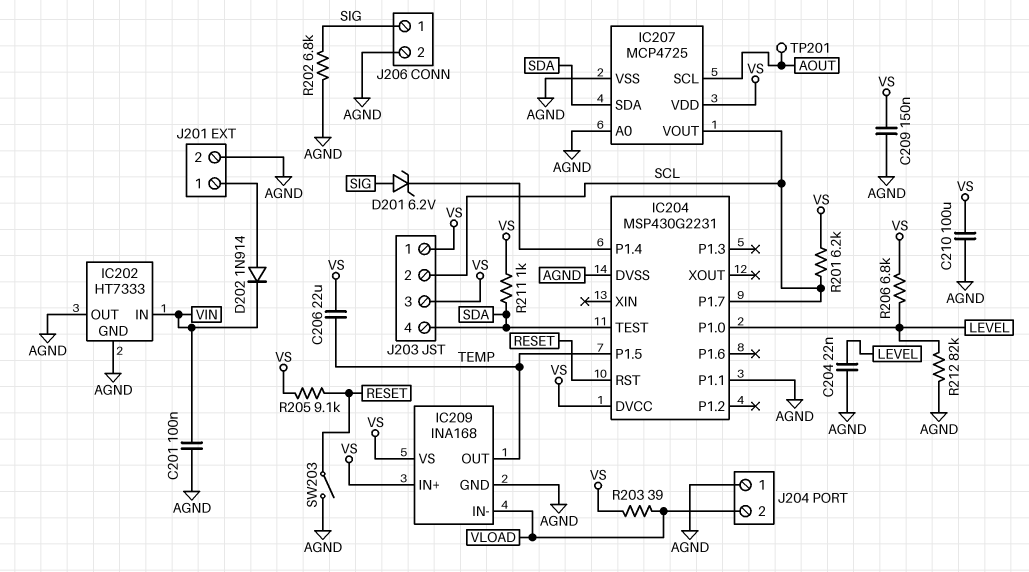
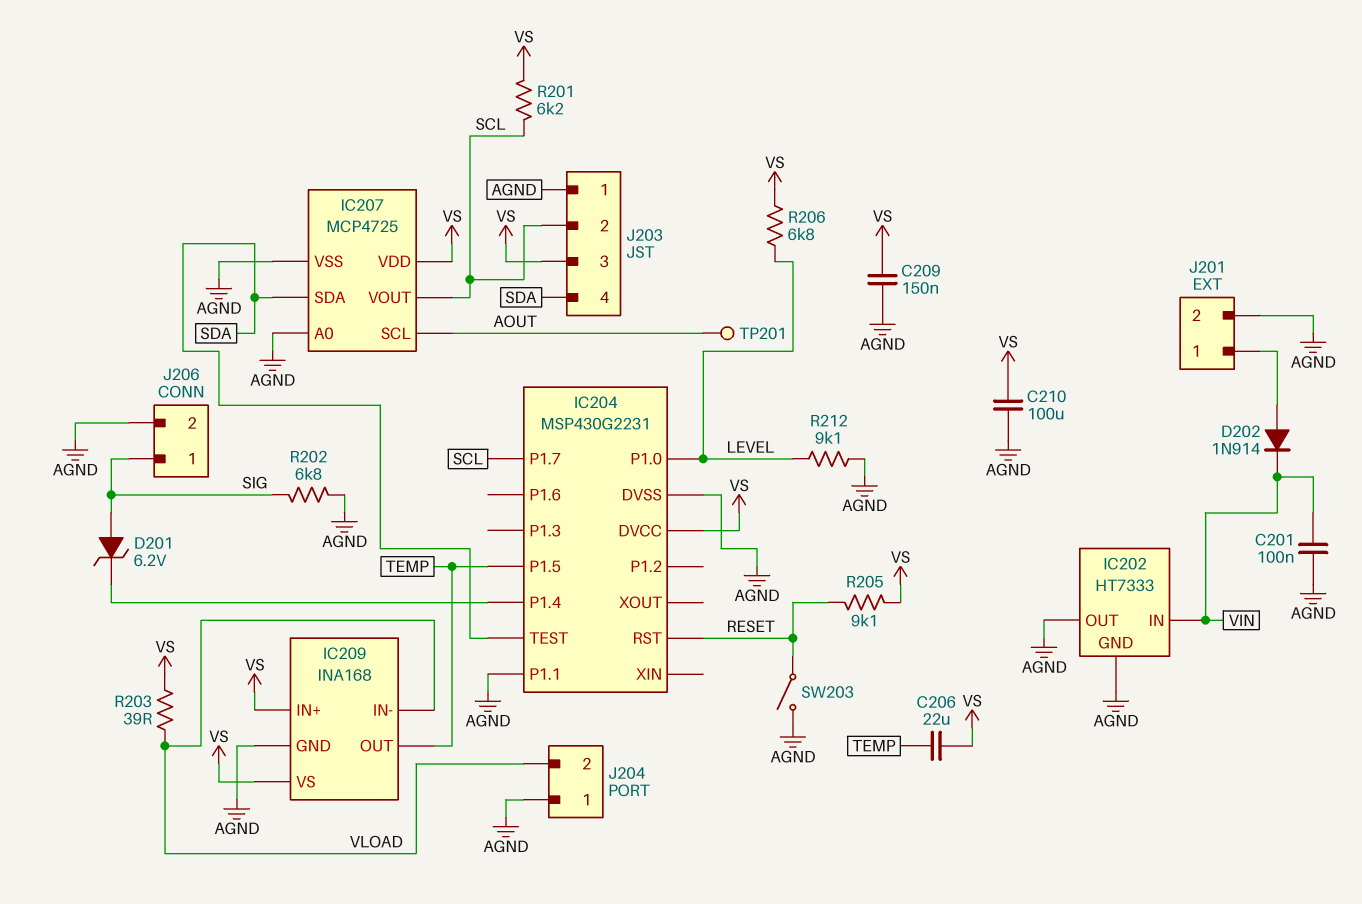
C204: 22nF (AGND, LEVEL) -> none
J203 pin 1: VS -> AGND
R211: 1k (SDA, VS) -> none
R212: 82k (AGND, LEVEL) -> 9.1k (AGND, LEVEL)

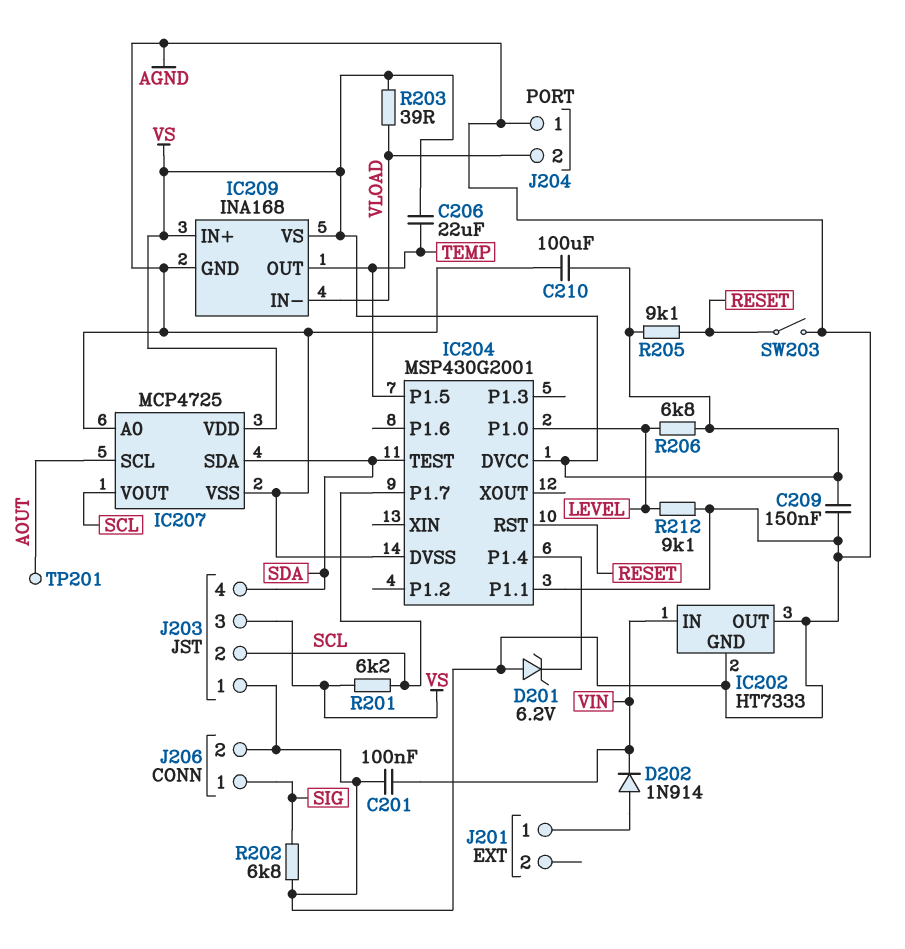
D201: zener 6.2V (A SIG, K IC204/P1.4) -> zener 6.2V (A AGND, K IC204/P1.4)
IC204: MSP430G2231 -> MSP430G2001
J201 pin 2: AGND -> none

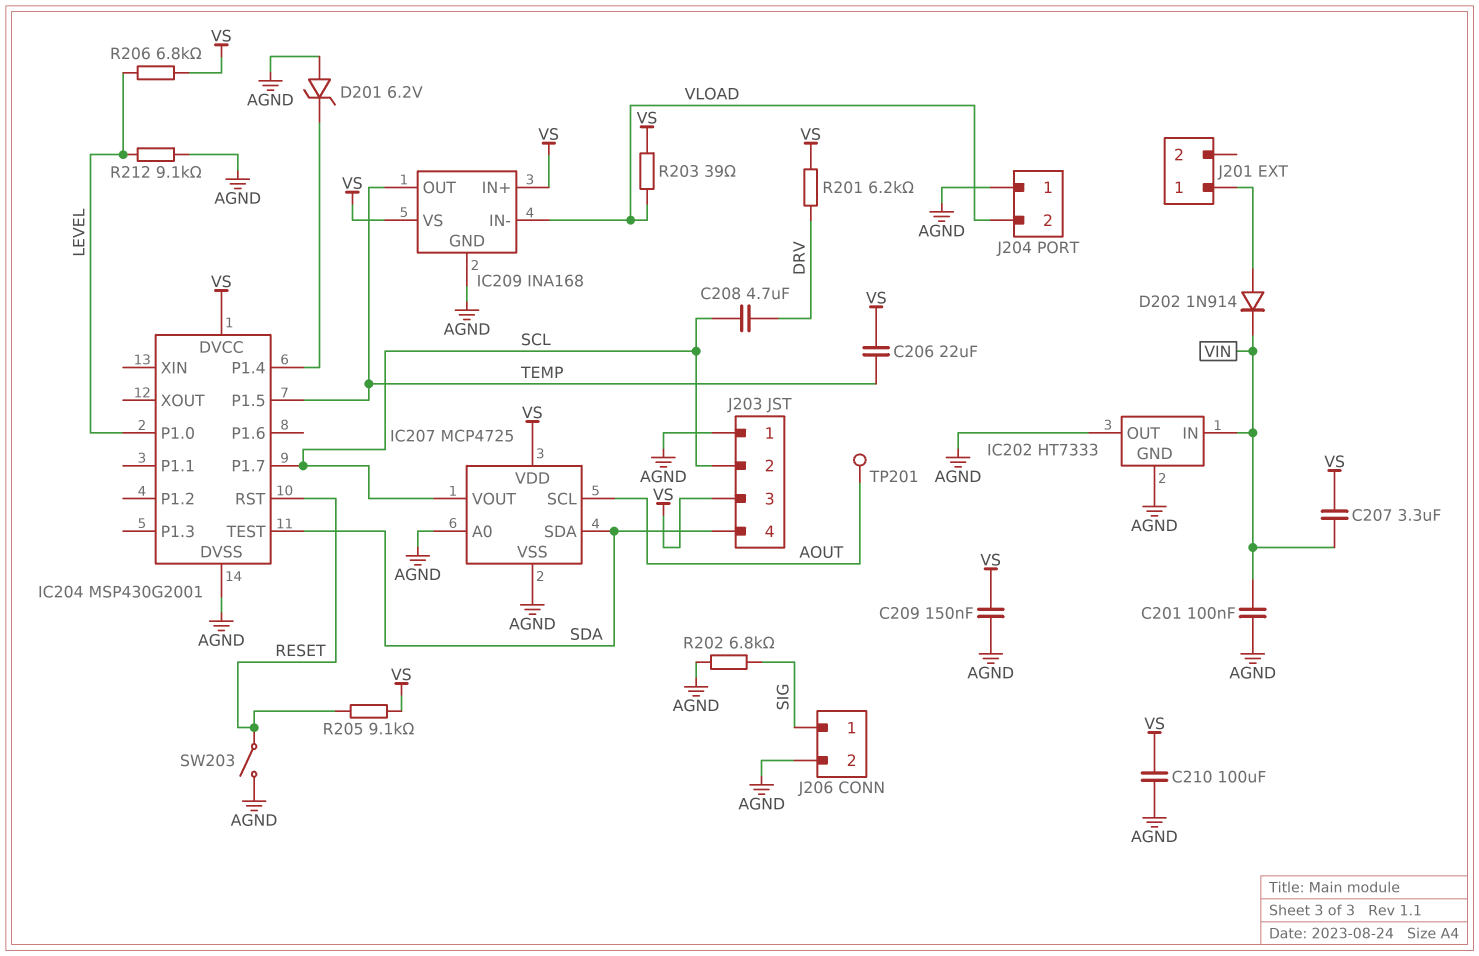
C207: none -> 3.3uF (VIN, VS)
C208: none -> 4.7uF (DRV, SCL)
IC204 pin P1.1: AGND -> none
R201: 6.2k (SCL, VS) -> 6.2k (DRV, VS)

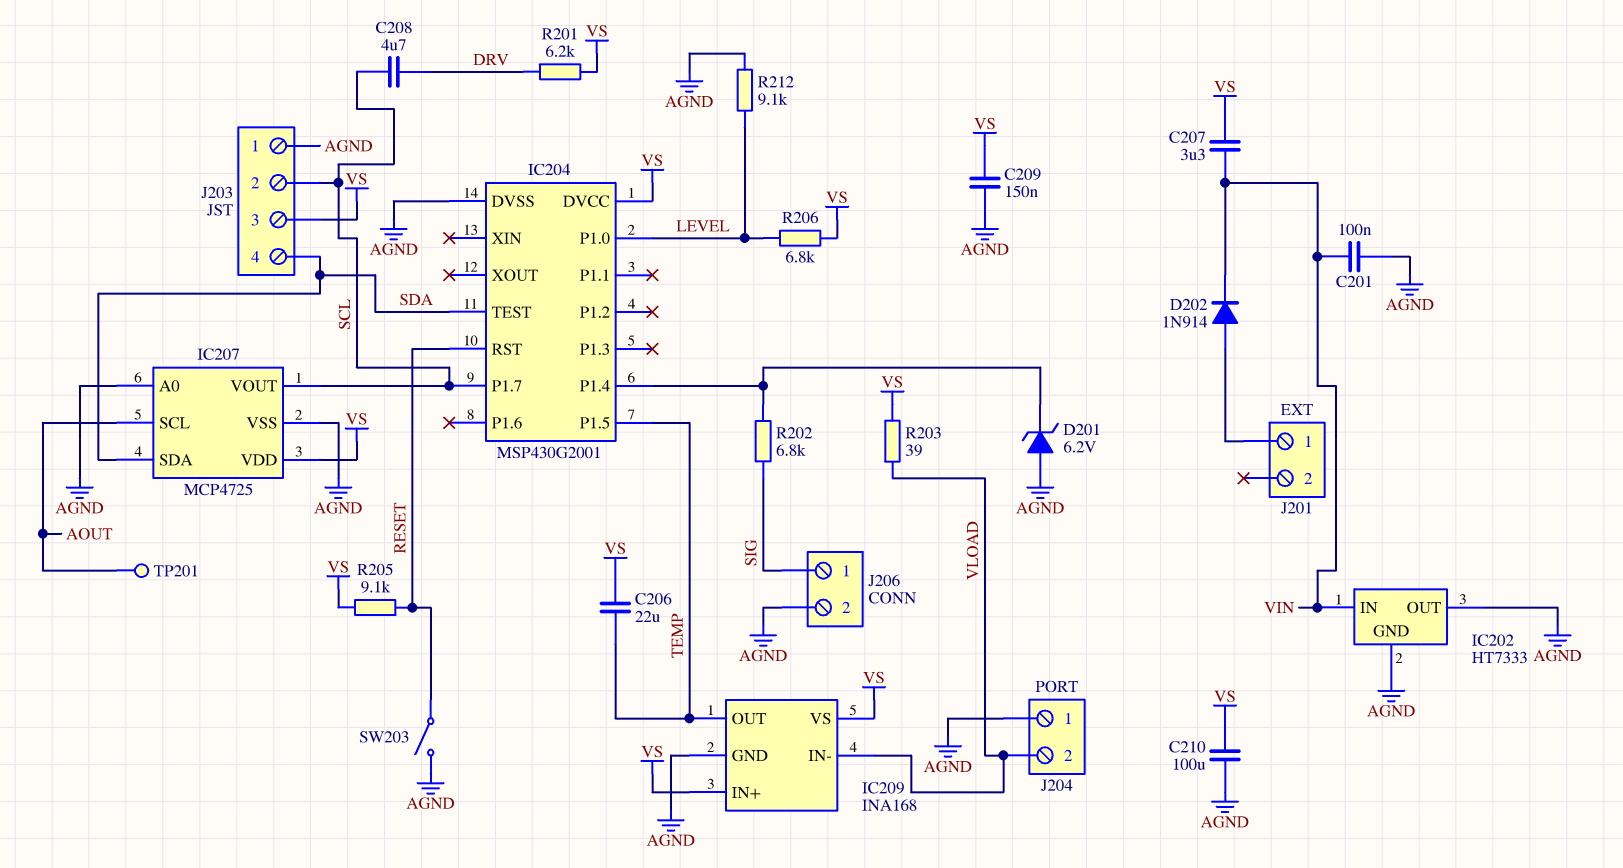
R202: 6.8k (AGND, SIG) -> 6.8k (IC204/P1.4, SIG)

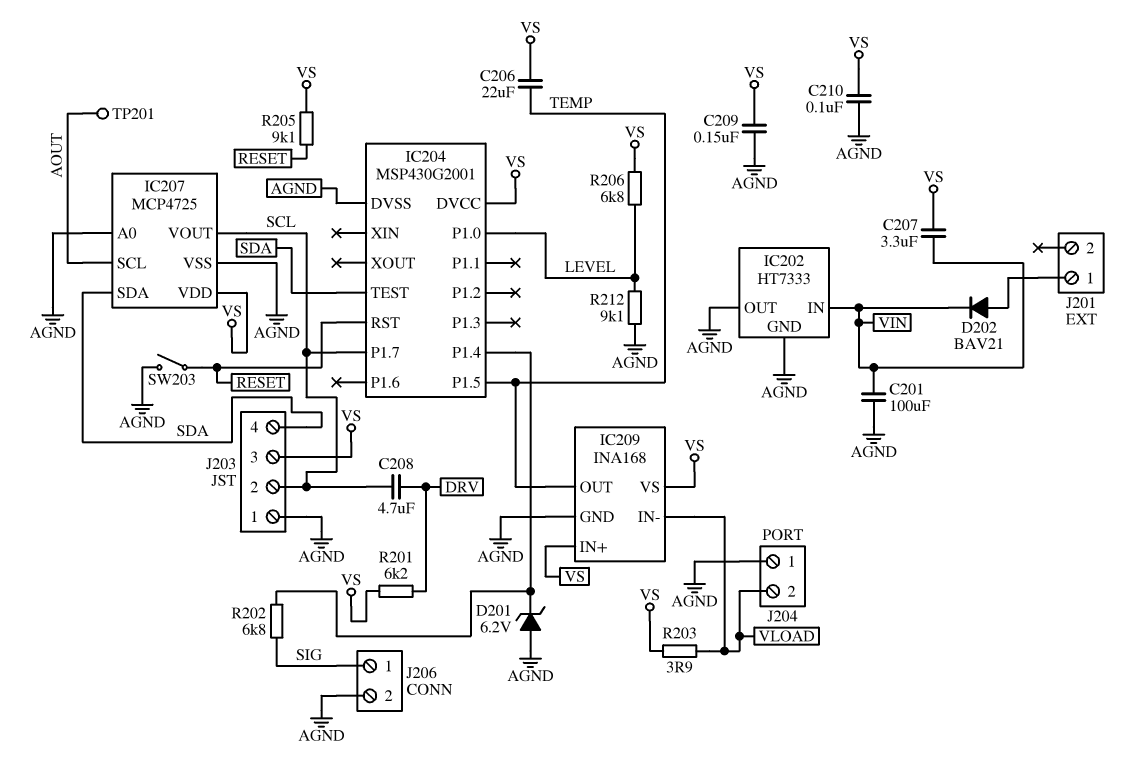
C201: 100nF (AGND, VIN) -> 100uF (AGND, VIN)
C210: 100uF (AGND, VS) -> 100nF (AGND, VS)
D202: diode 1N914 (A J201/1, K VIN) -> diode BAV21 (A J201/1, K VIN)
R203: 39 (VLOAD, VS) -> 3.9 (VLOAD, VS)

